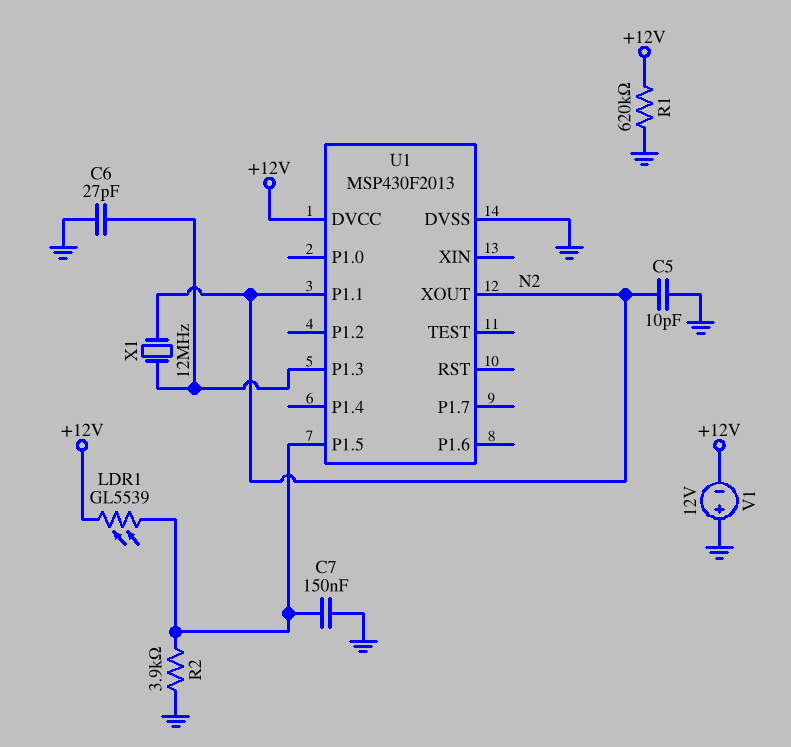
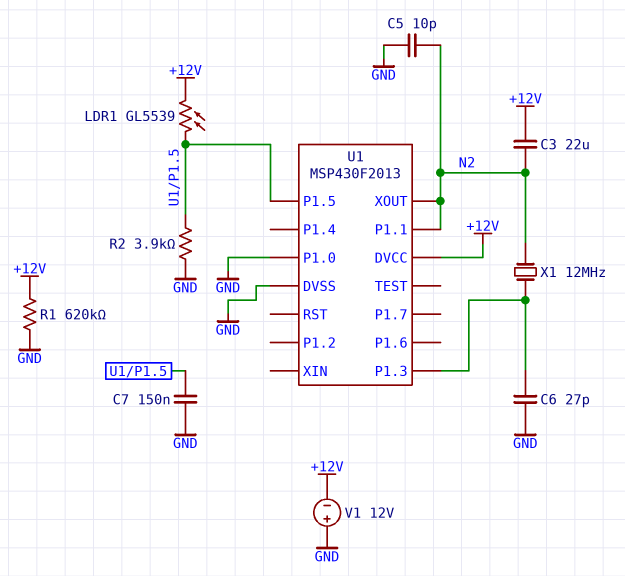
C3: none -> 22uF (+12V, N2)
U1 pin P1.0: none -> GND

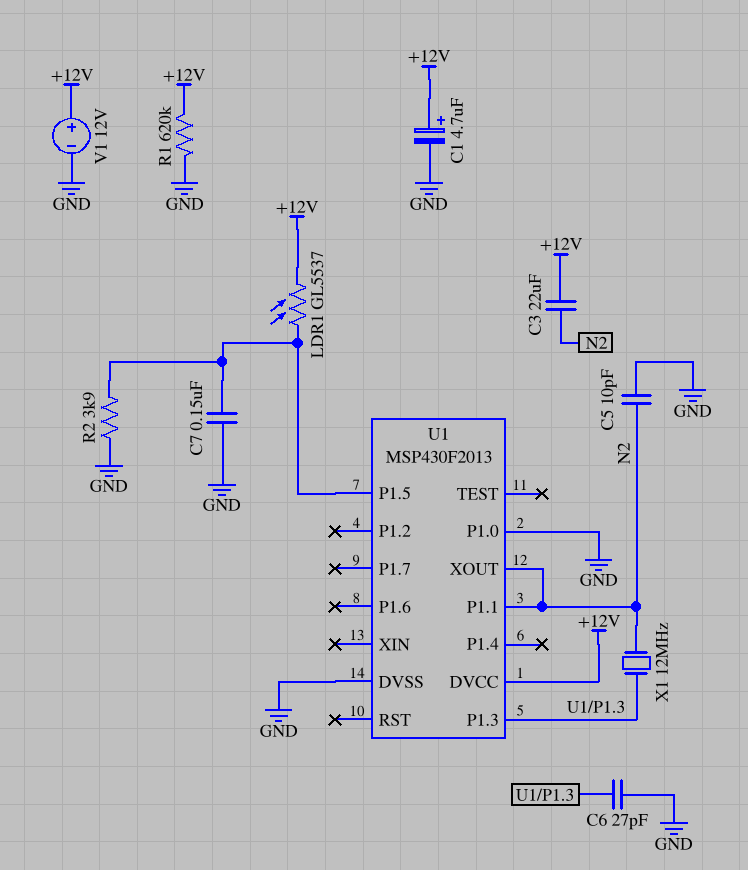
C1: none -> 4.7uF (plus +12V, minus GND)
LDR1: GL5539 (+12V, U1/P1.5) -> GL5537 (+12V, U1/P1.5)
V1: 12V (plus GND, minus +12V) -> 12V (plus +12V, minus GND)

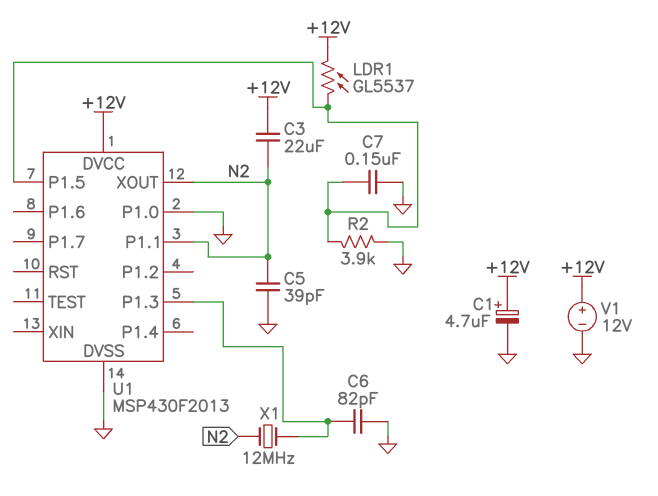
C5: 10pF (GND, N2) -> 39pF (GND, N2)
C6: 27pF (GND, U1/P1.3) -> 82pF (GND, U1/P1.3)
R1: 620k (+12V, GND) -> none

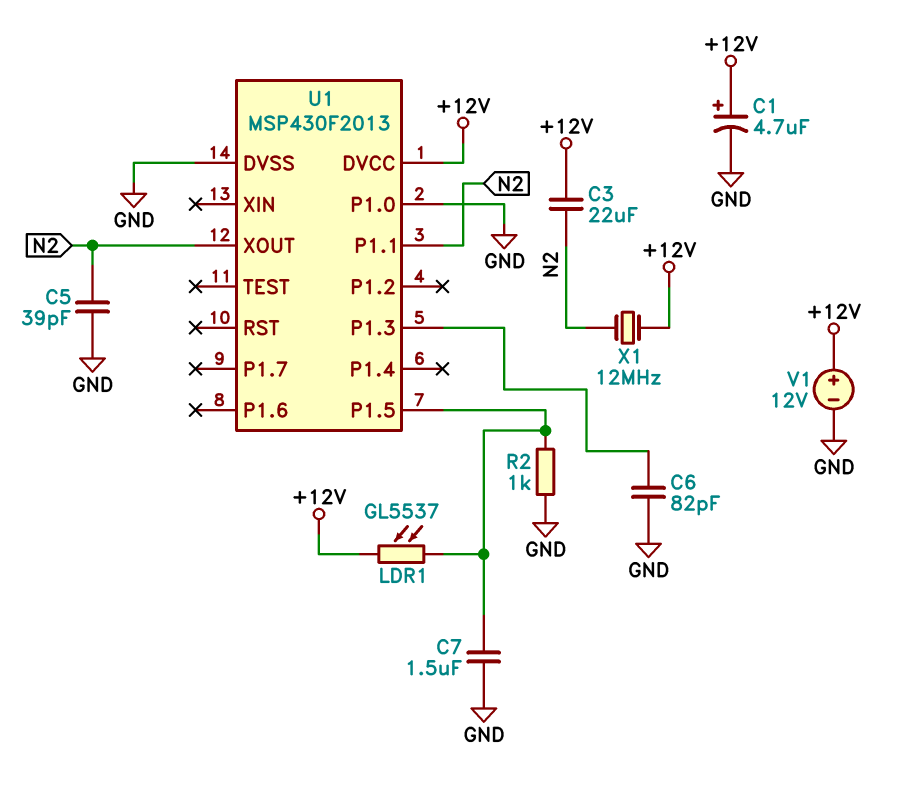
C7: 150nF (GND, U1/P1.5) -> 1.5uF (GND, U1/P1.5)
R2: 3.9k (GND, U1/P1.5) -> 1k (GND, U1/P1.5)
X1: 12MHz (N2, U1/P1.3) -> 12MHz (+12V, N2)

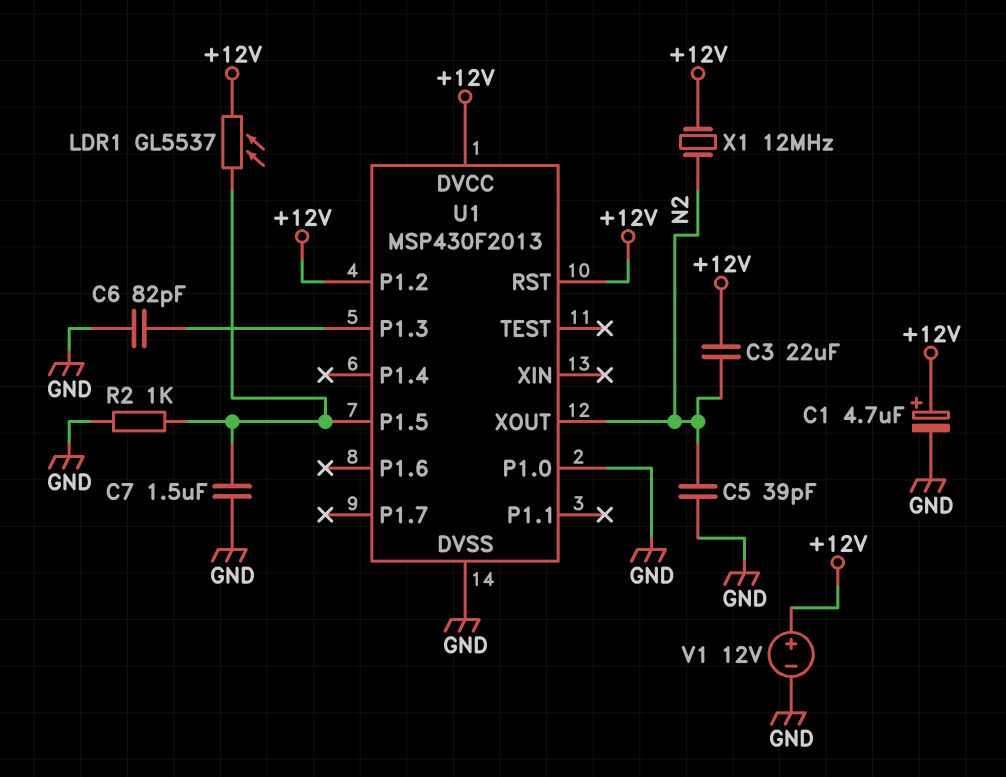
U1 pin P1.1: N2 -> none
U1 pin P1.2: none -> +12V
U1 pin RST: none -> +12V

